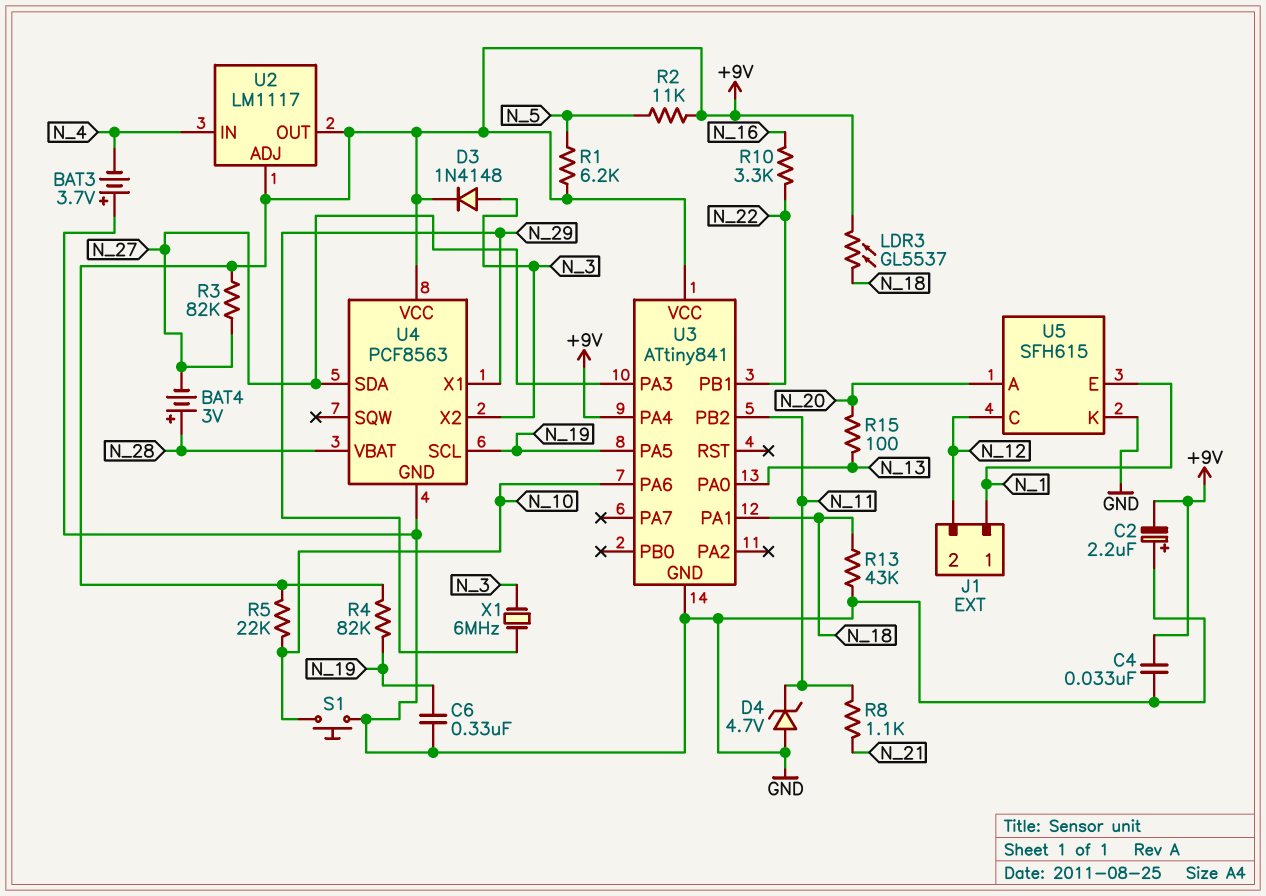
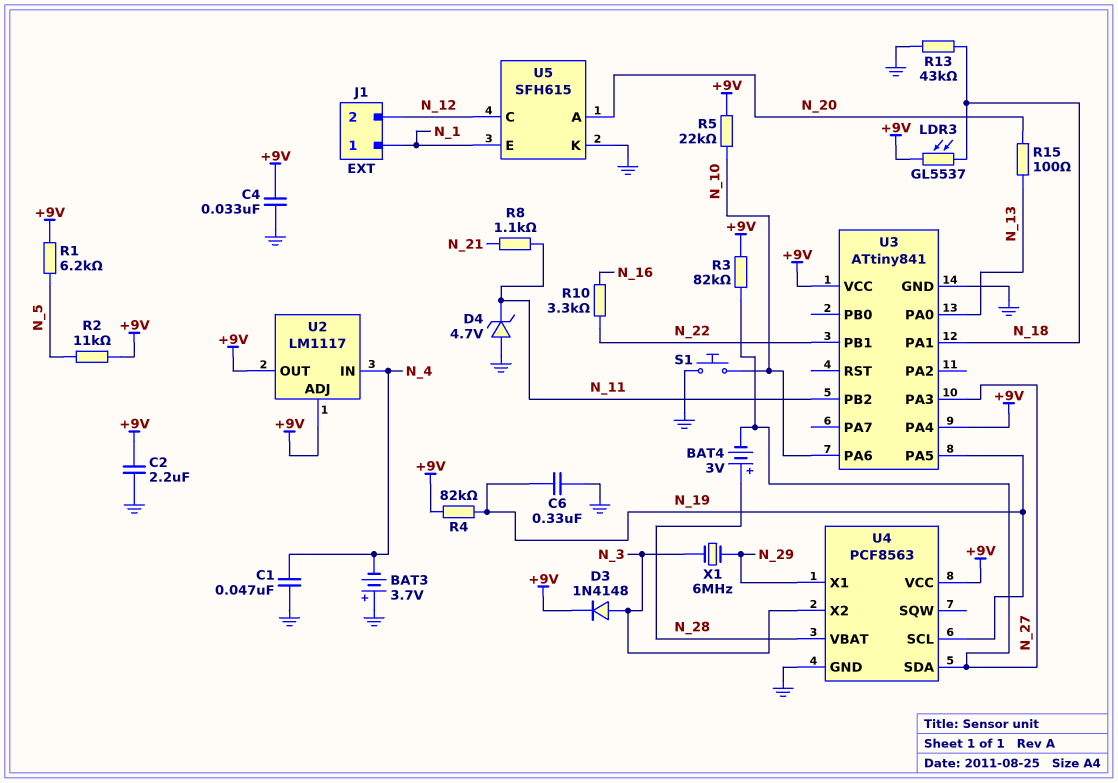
C1: none -> 47nF (GND, N_4)
C2: 2.2uF (plus GND, minus +9V) -> 2.2uF (+9V, GND)

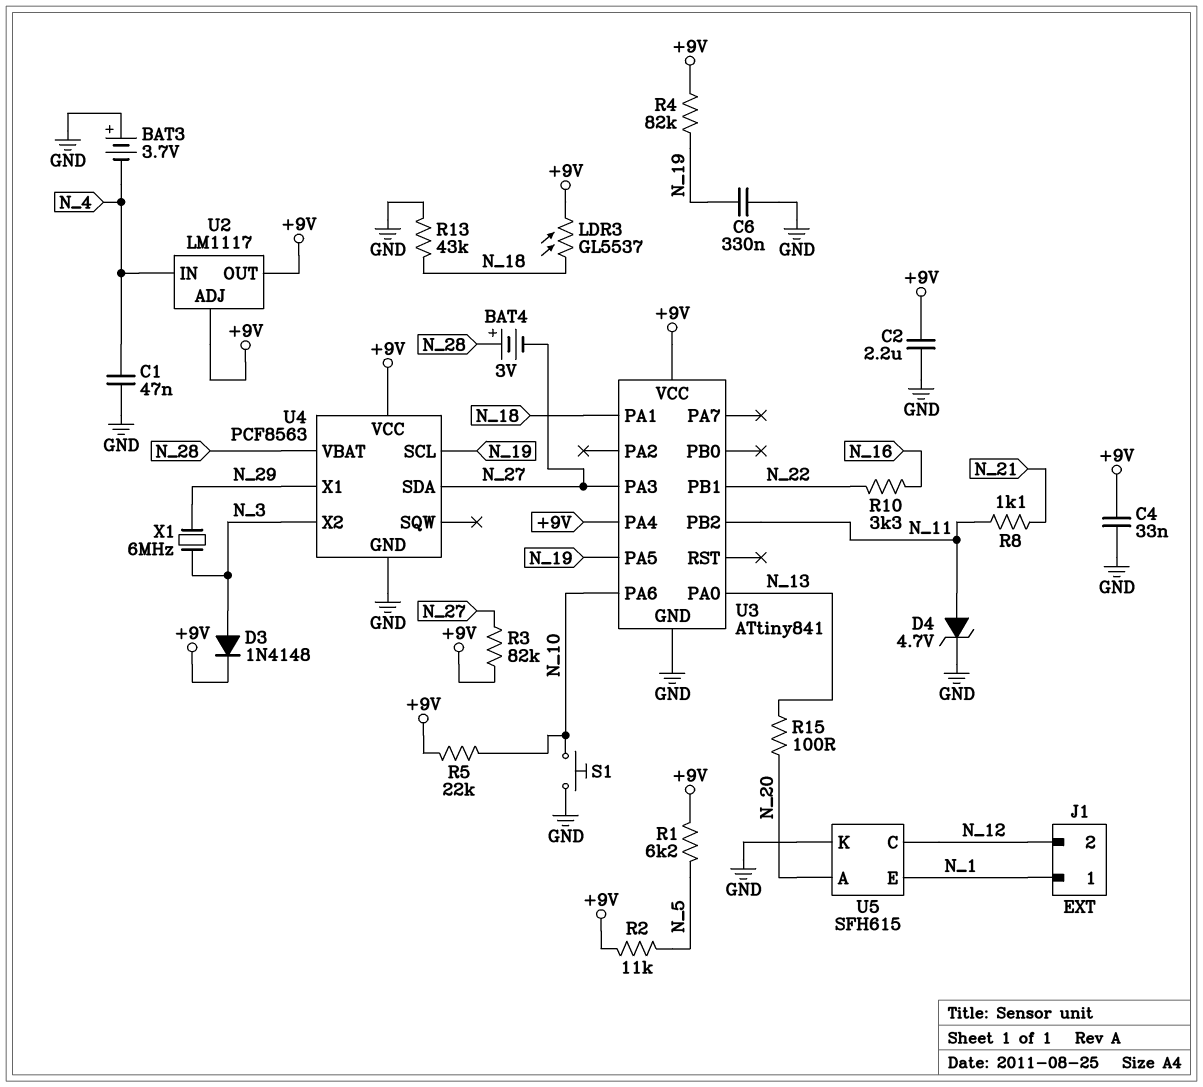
D4: zener 4.7V (A GND, K N_11) -> zener 4.7V (A N_11, K GND)

